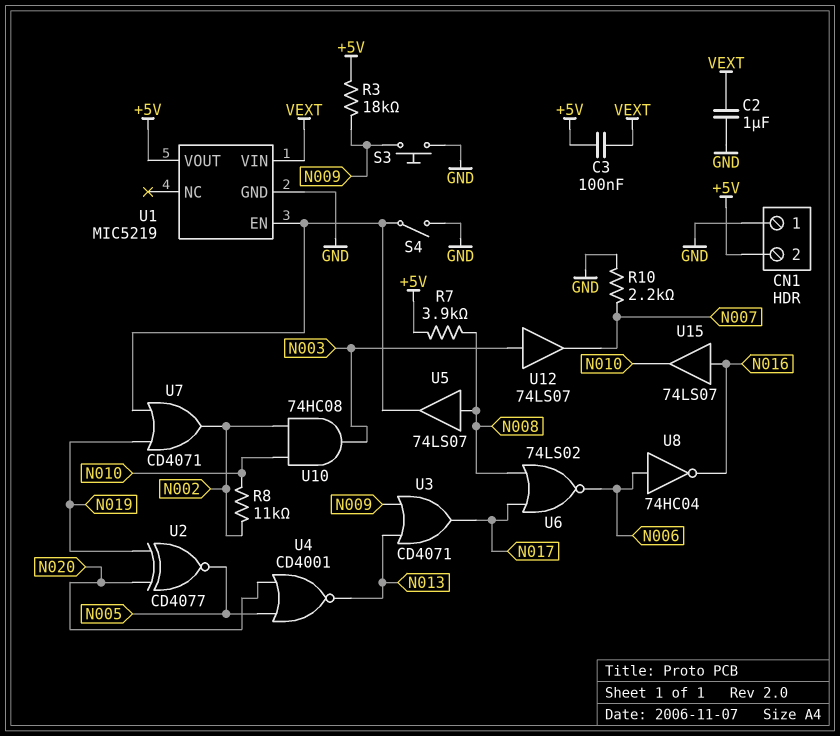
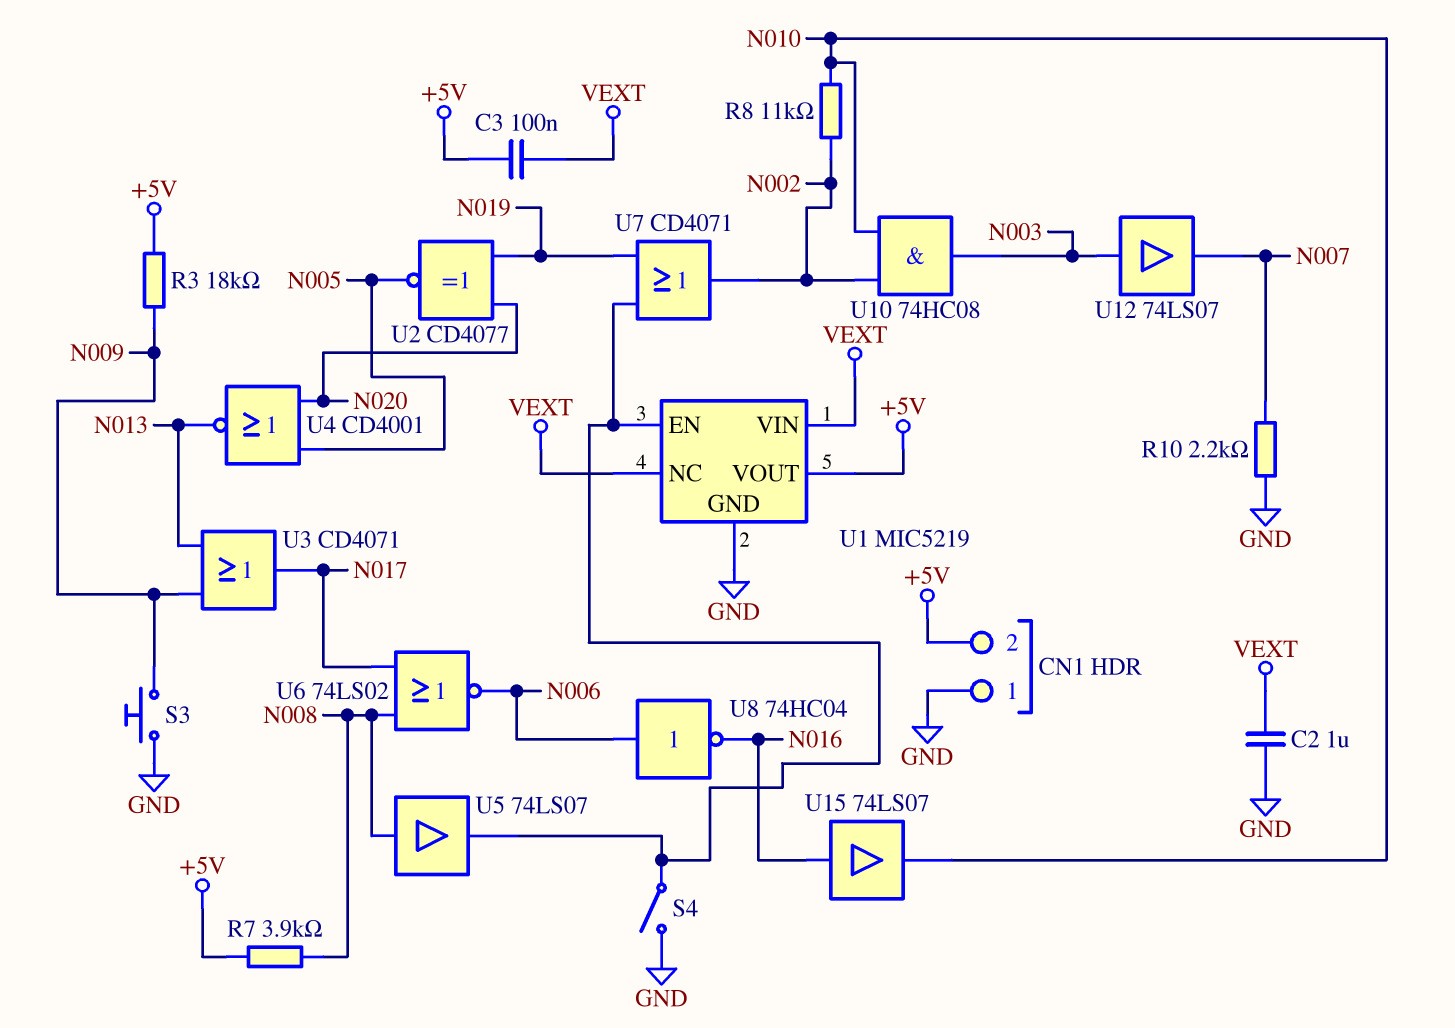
U1 pin NC: none -> VEXT

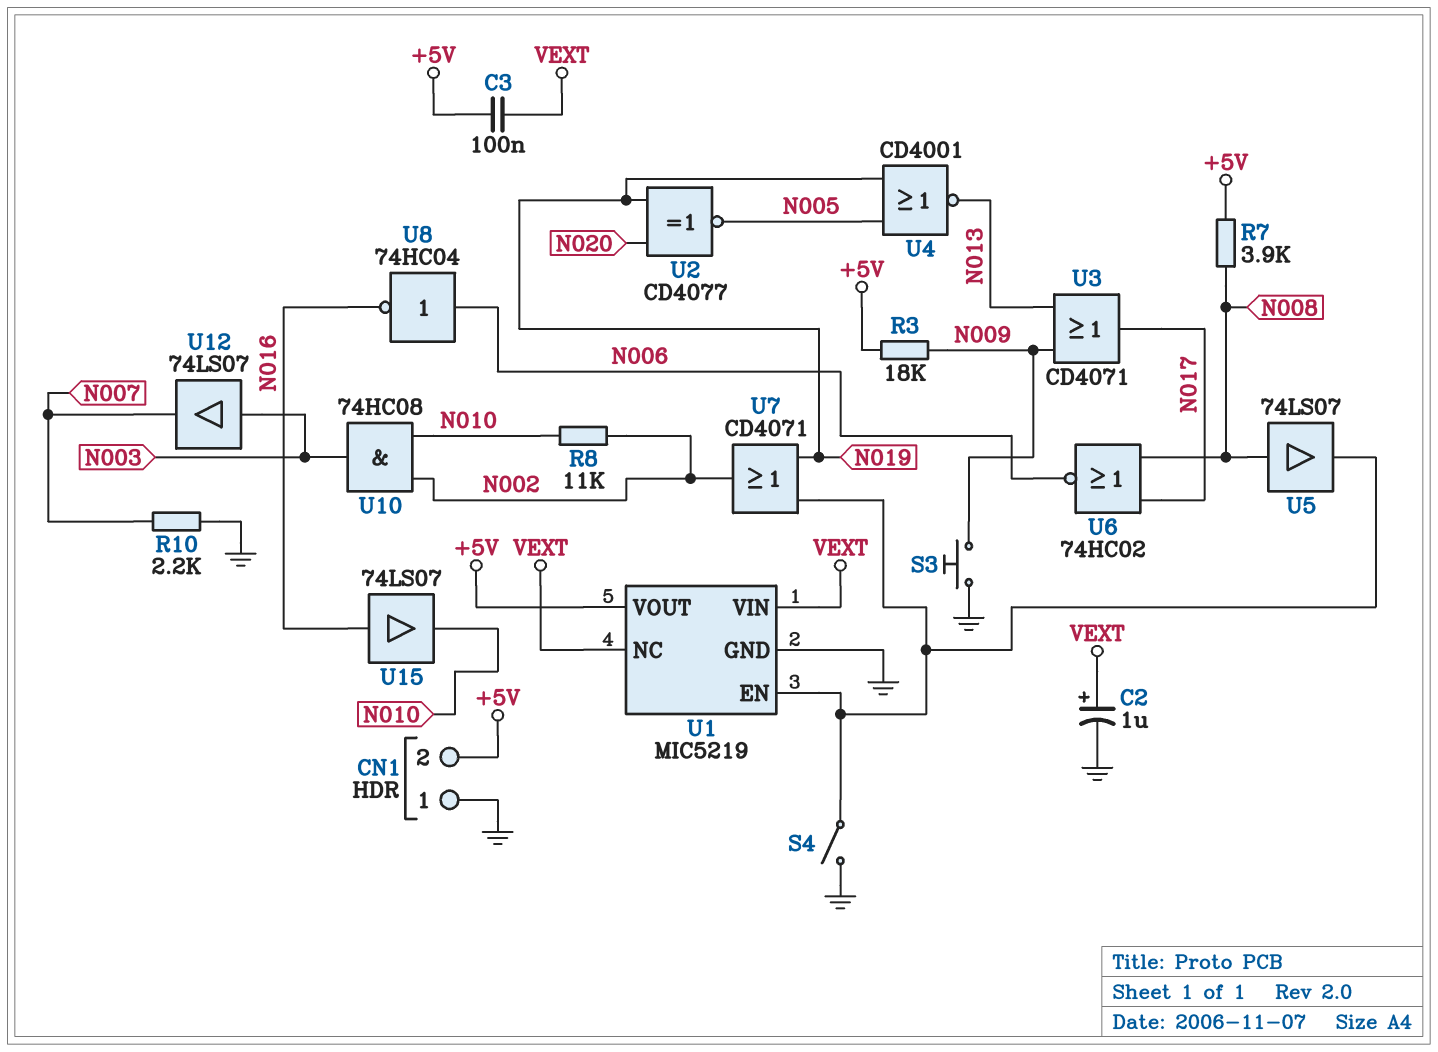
C2: 1uF (GND, VEXT) -> 1uF (plus VEXT, minus GND)
U4: NOR CD4001 (in N005, in N020, out N013) -> NOR CD4001 (in N005, in N019, out N013)
U6: NOR 74LS02 (in N008, in N017, out N006) -> NOR 74HC02 (in N008, in N017, out N006)

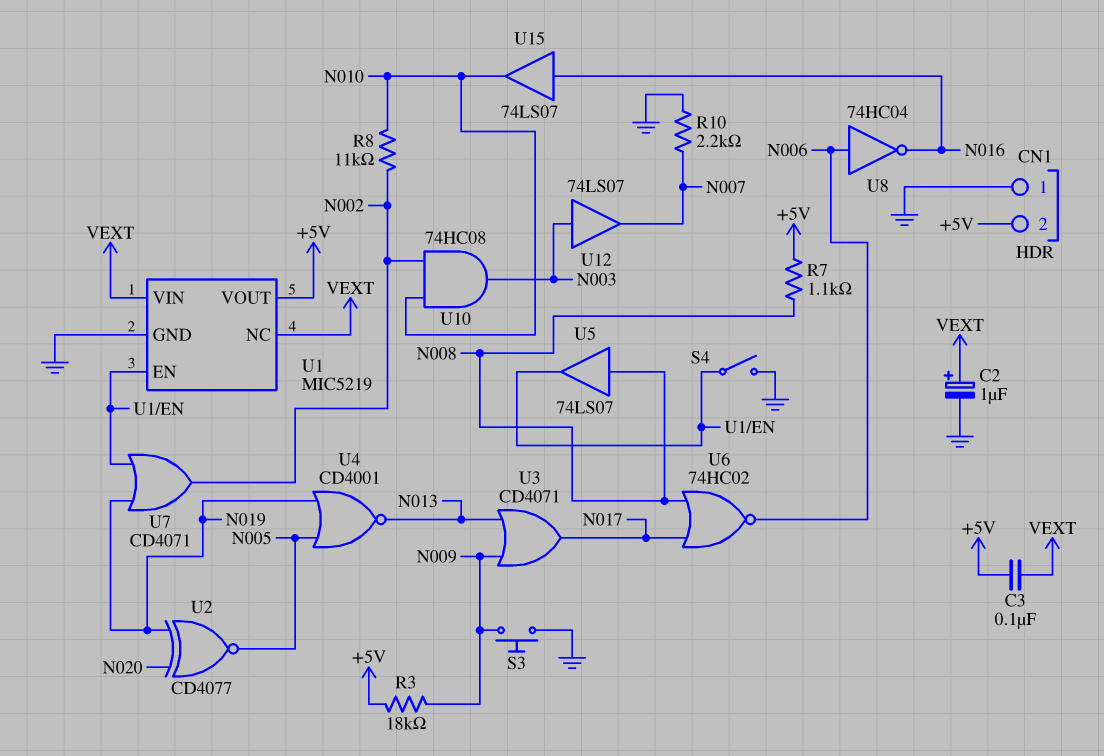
R7: 3.9k (+5V, N008) -> 1.1k (+5V, N008)

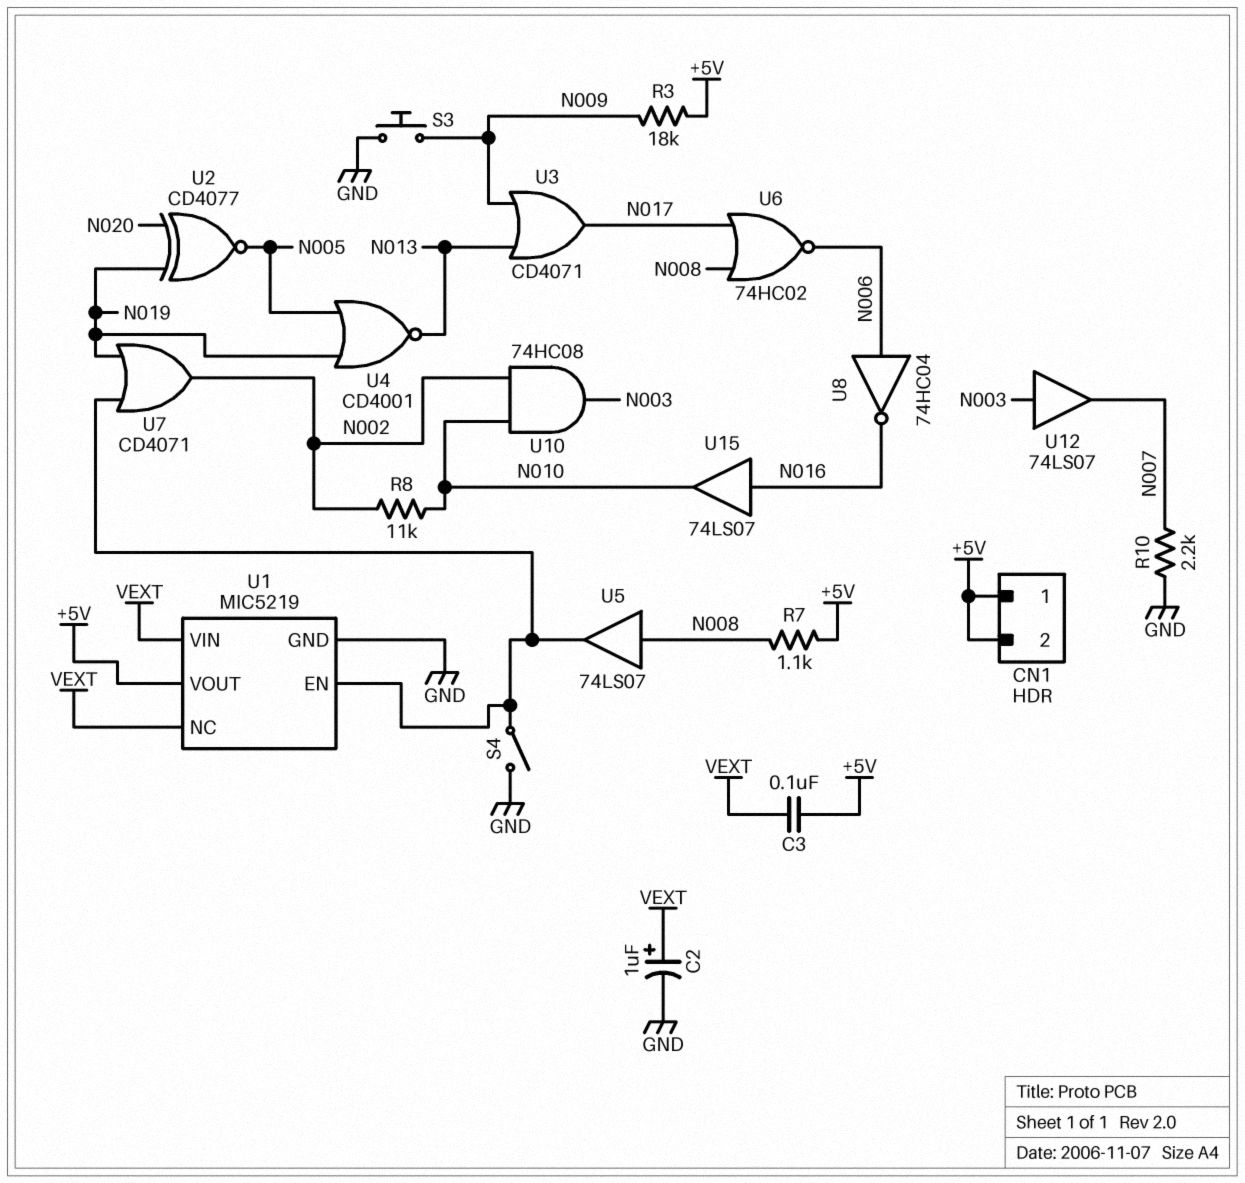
CN1 pin 1: GND -> +5V

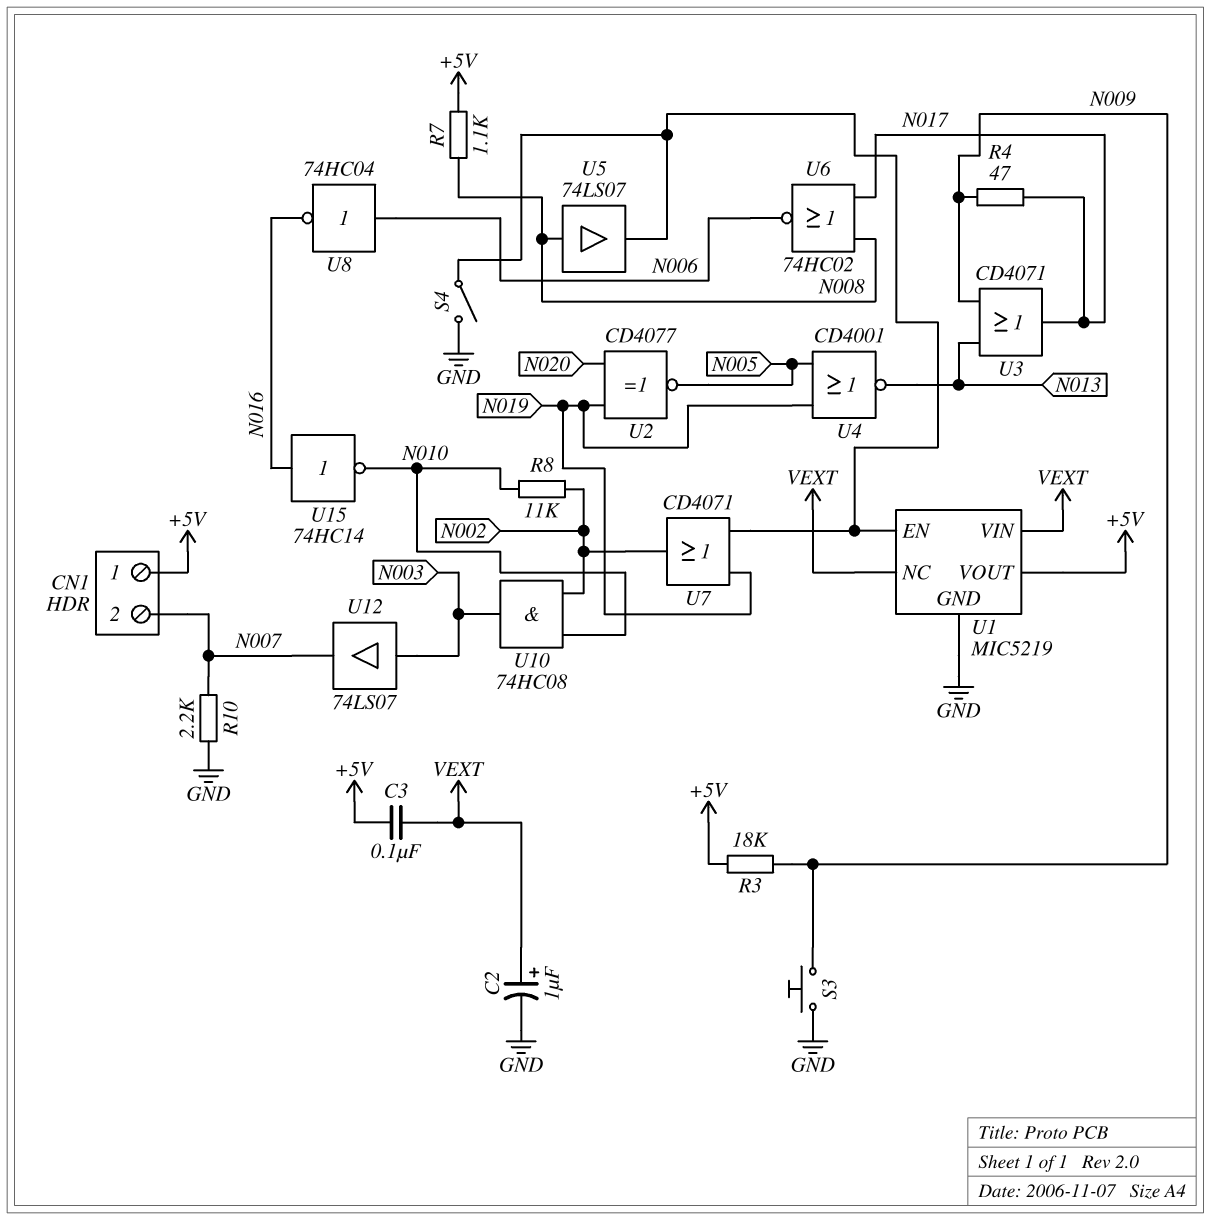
CN1 pin 2: +5V -> N007
R4: none -> 47 (N009, N017)
U15: buffer 74LS07 (in N016, out N010) -> NOT 74HC14 (in N016, out N010)

